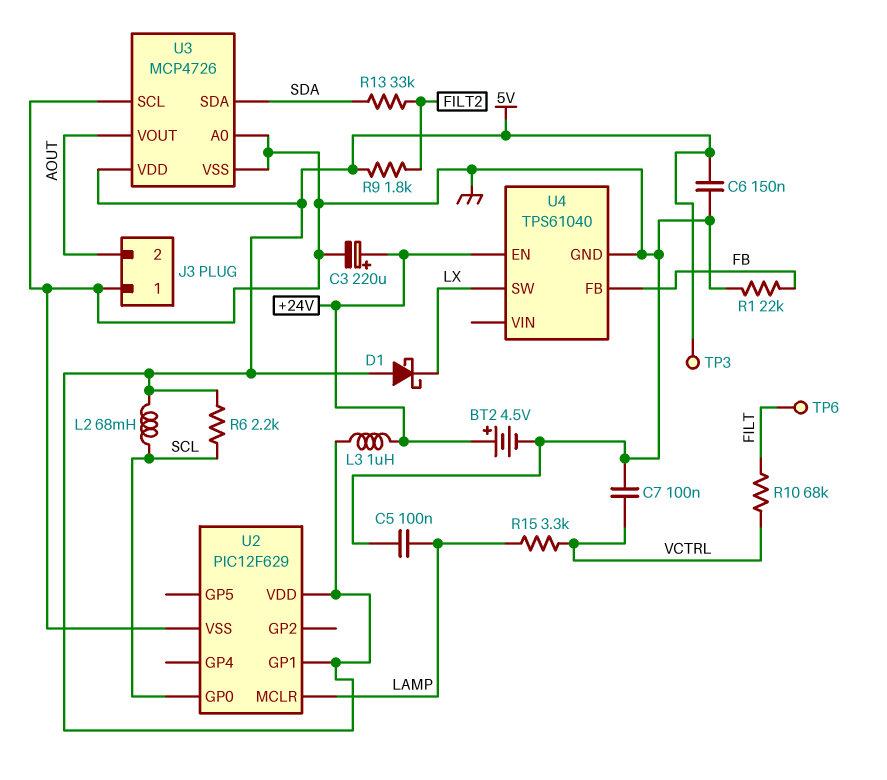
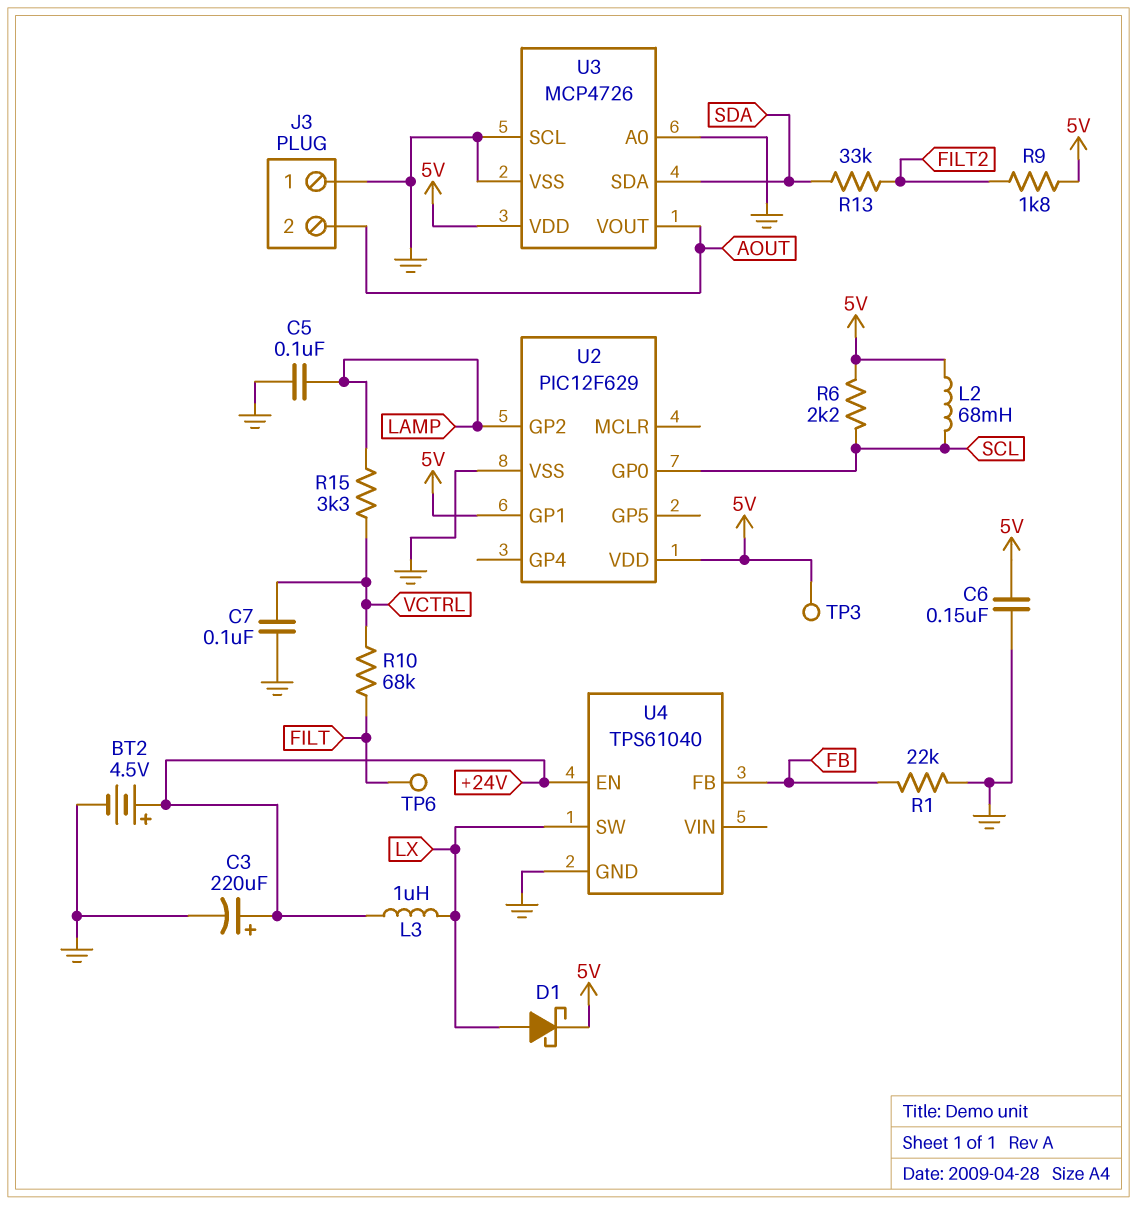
D1: schottky (A 5V, K LX) -> schottky (A LX, K 5V)
L3: 1uH (+24V, 5V) -> 1uH (+24V, LX)
U2 pin GP2: none -> LAMP
U2 pin MCLR: LAMP -> none

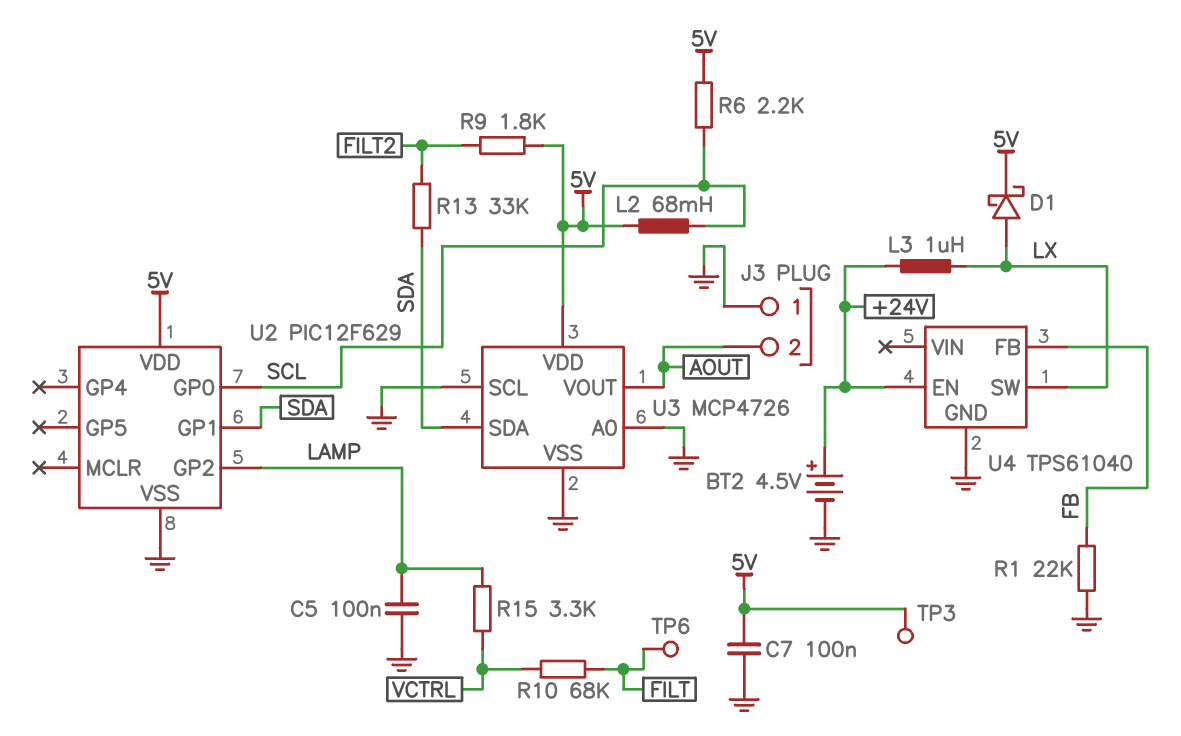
C3: 220uF (plus +24V, minus GND) -> none
C6: 150nF (5V, GND) -> none
C7: 100nF (GND, VCTRL) -> 100nF (5V, GND)
U2 pin GP1: 5V -> SDA

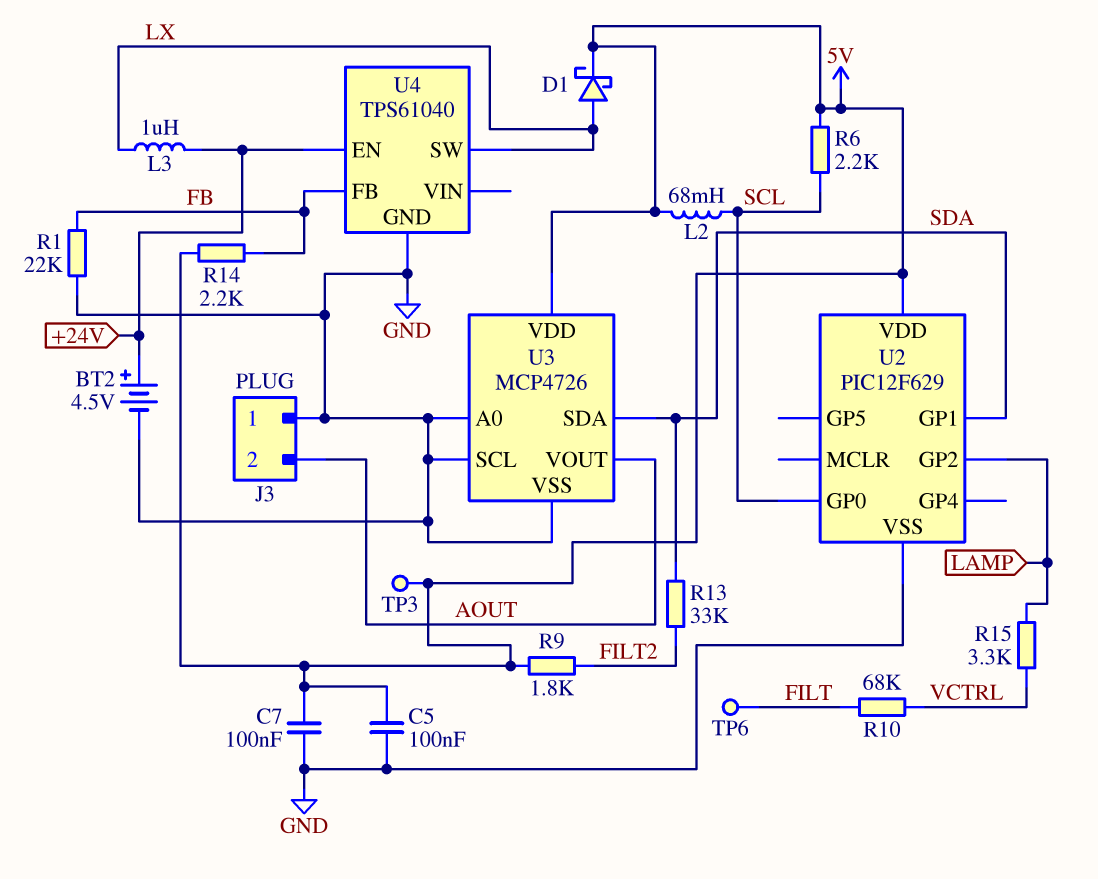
C5: 100nF (GND, LAMP) -> 100nF (5V, GND)
R14: none -> 2.2k (5V, FB)

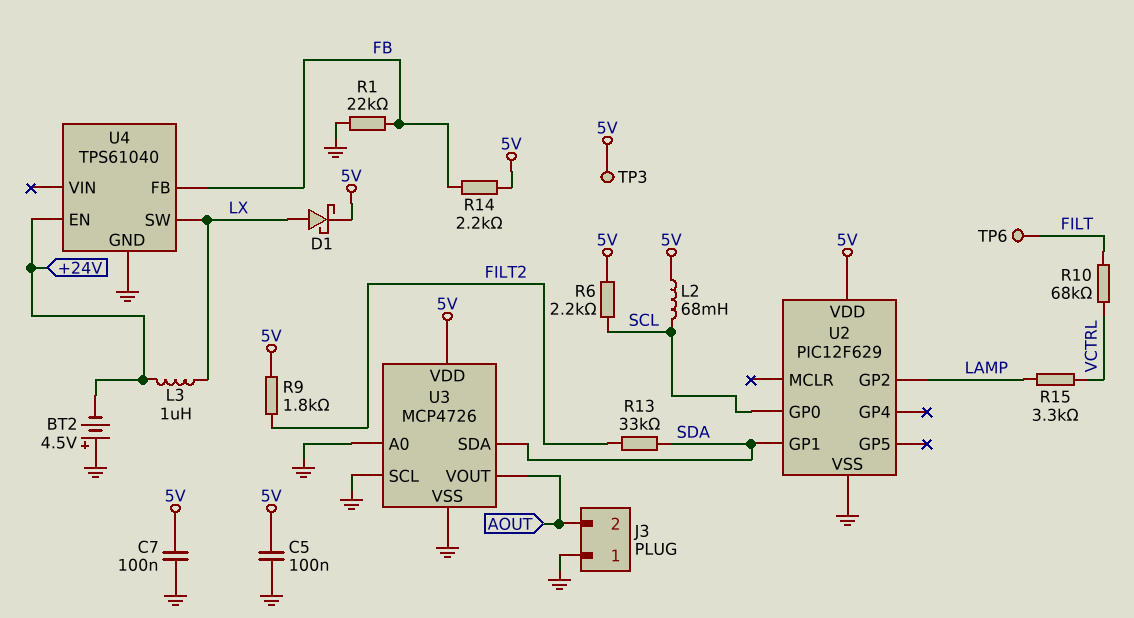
BT2: 4.5V (plus +24V, minus GND) -> 4.5V (plus GND, minus +24V)

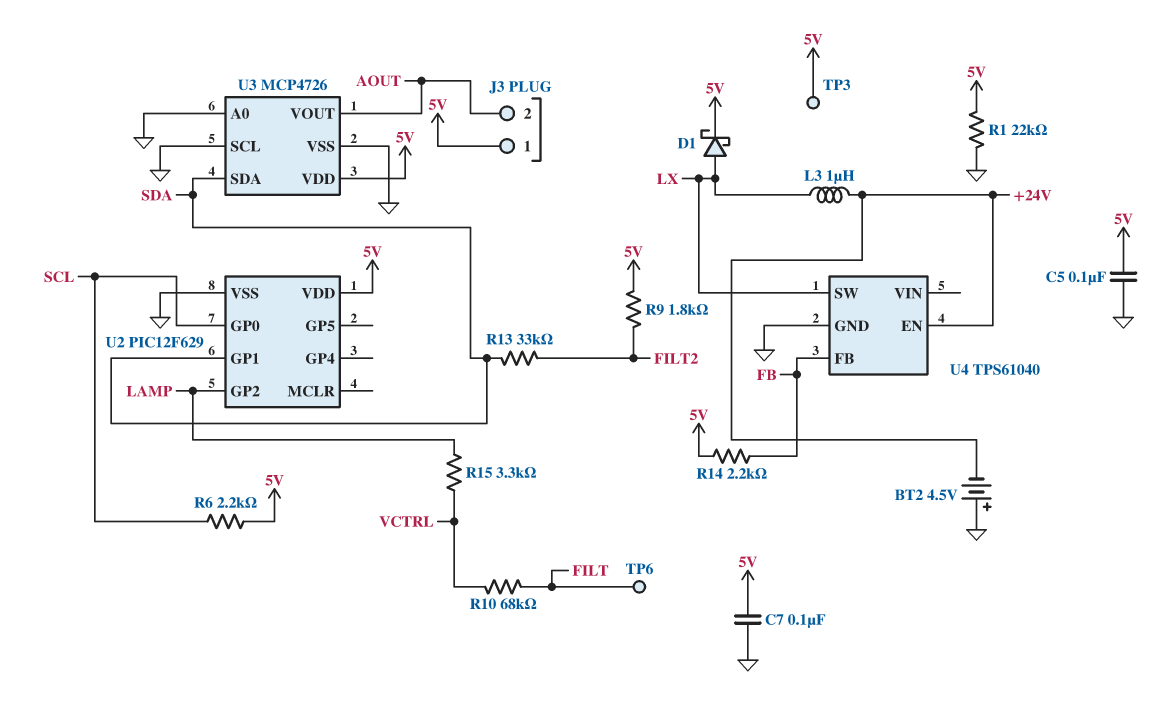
J3 pin 1: GND -> 5V
L2: 68mH (5V, SCL) -> none
R1: 22k (FB, GND) -> 22k (5V, GND)

